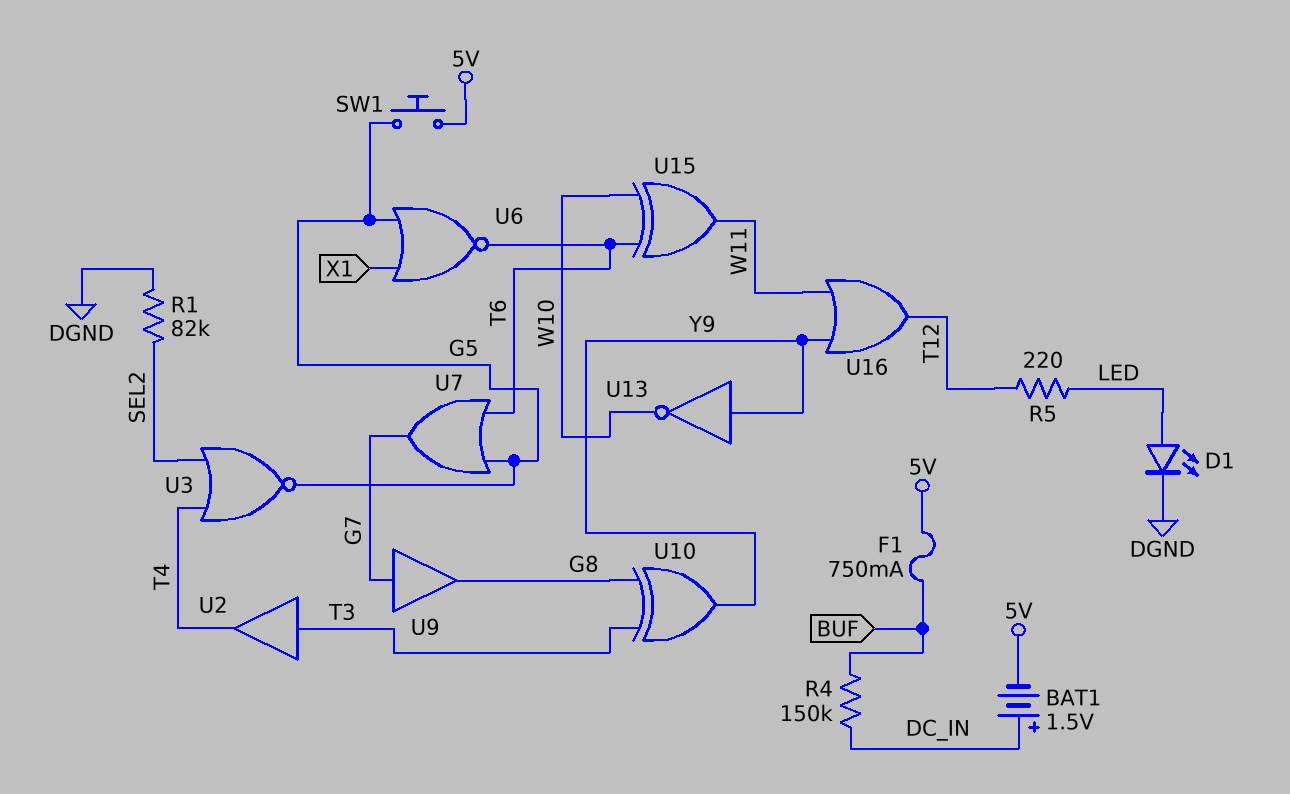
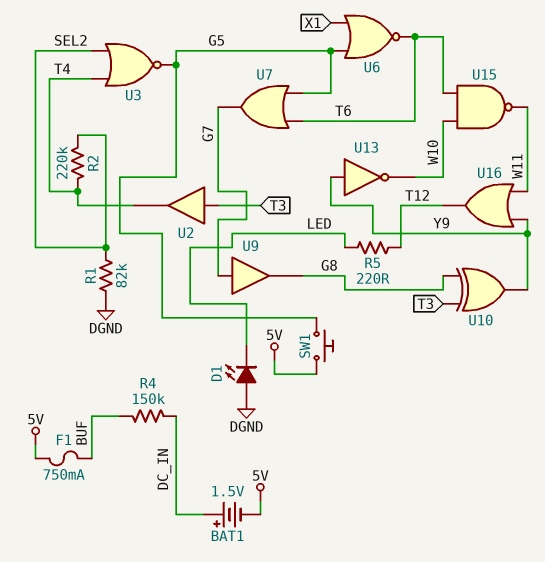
D1: LED (A LED, K DGND) -> LED (A DGND, K LED)
R2: none -> 220k (SEL2, T4)
U15: XOR (in T6, in W10, out W11) -> NAND (in T6, in W10, out W11)

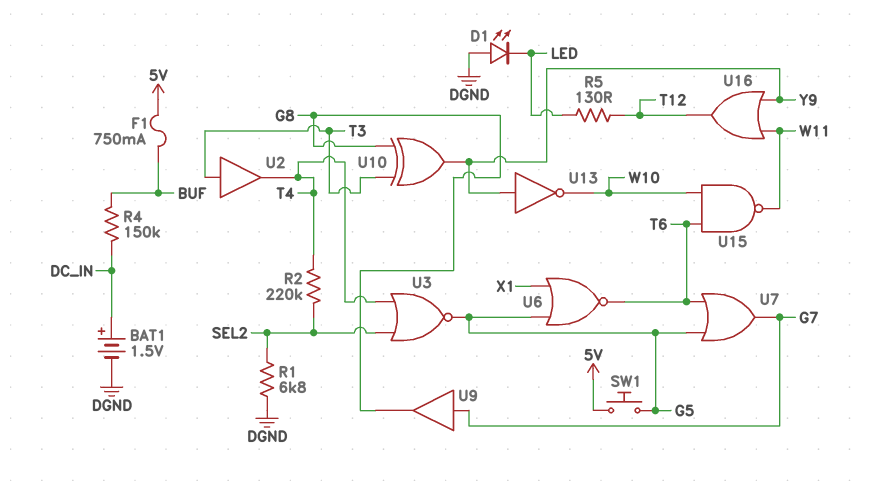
BAT1: 1.5V (plus DC_IN, minus 5V) -> 1.5V (plus DC_IN, minus DGND)
R1: 82k (DGND, SEL2) -> 6.8k (DGND, SEL2)
R5: 220 (LED, T12) -> 130 (LED, T12)

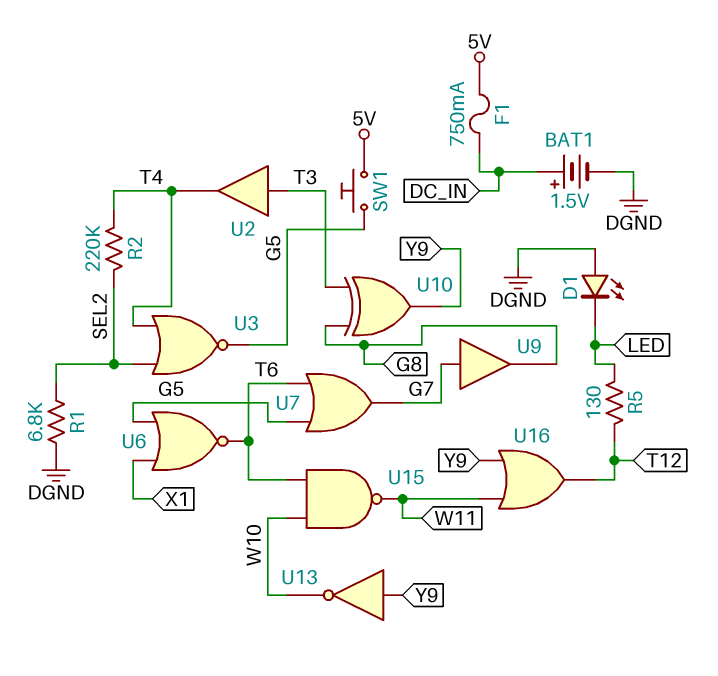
F1: 750mA (5V, BUF) -> 750mA (5V, DC_IN)
R4: 150k (BUF, DC_IN) -> none

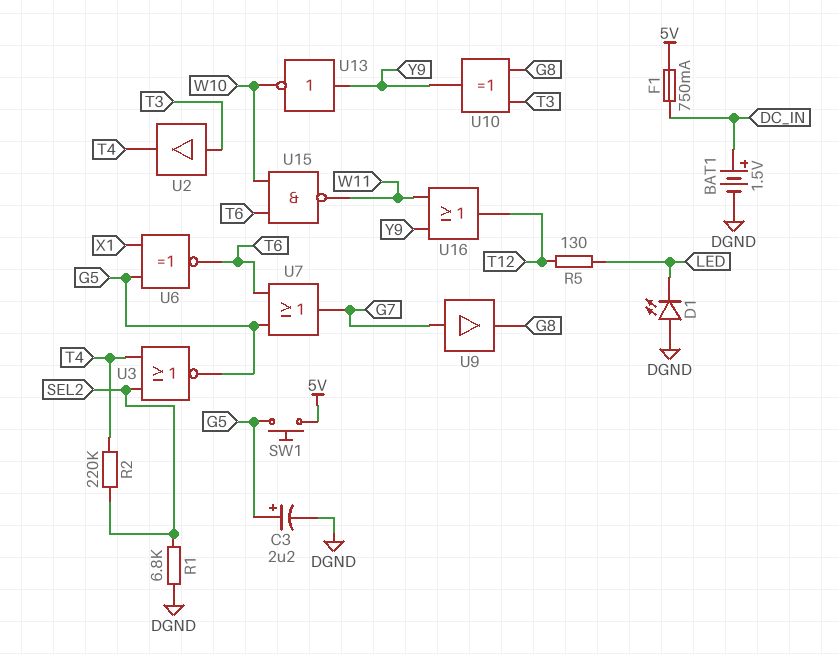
C3: none -> 2.2uF (plus G5, minus DGND)
U6: NOR (in G5, in X1, out T6) -> XNOR (in G5, in X1, out T6)

